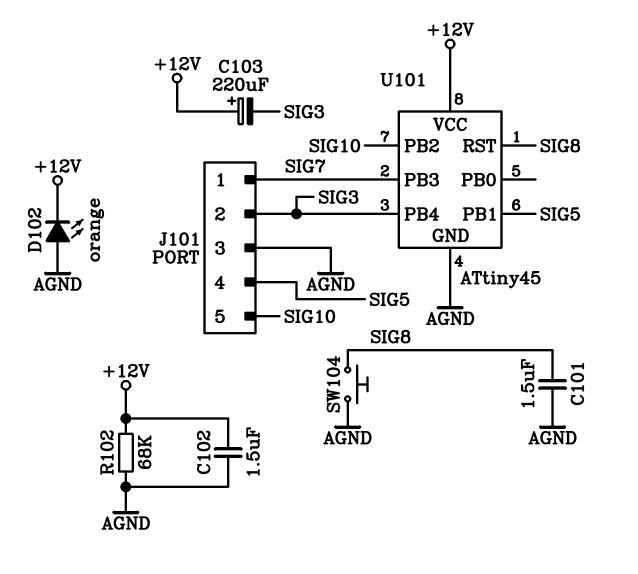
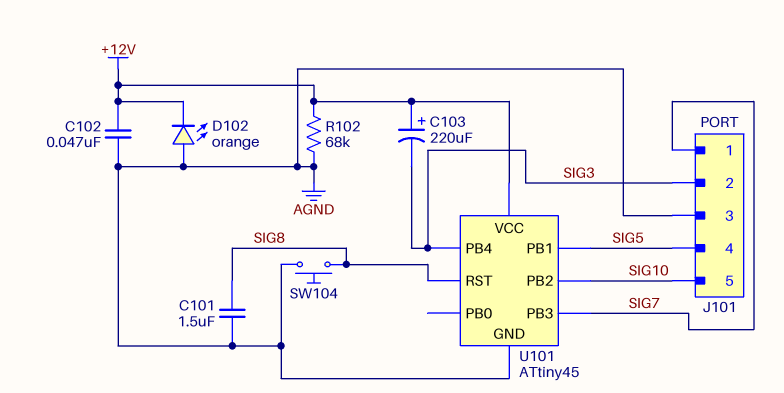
C102: 1.5uF (+12V, AGND) -> 47nF (+12V, AGND)

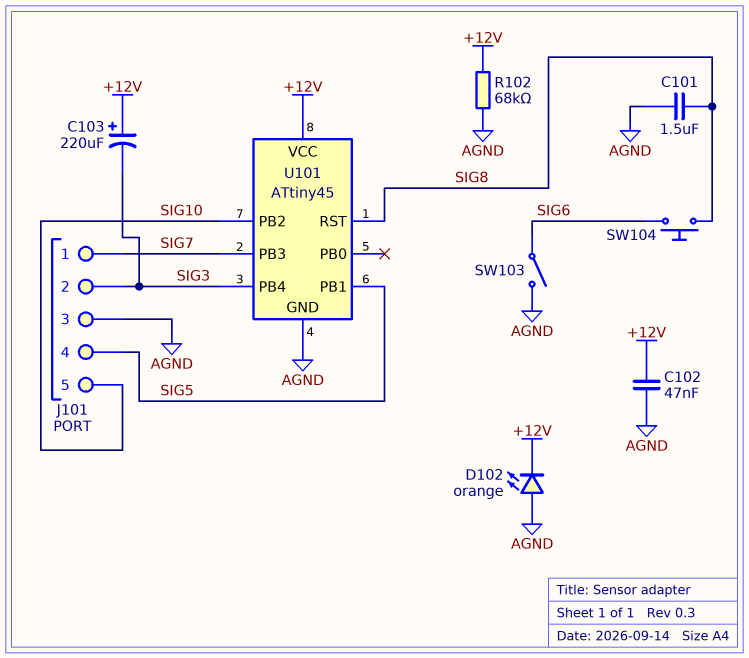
SW103: none -> switch (AGND, SIG6)
SW104: button (AGND, SIG8) -> button (SIG6, SIG8)

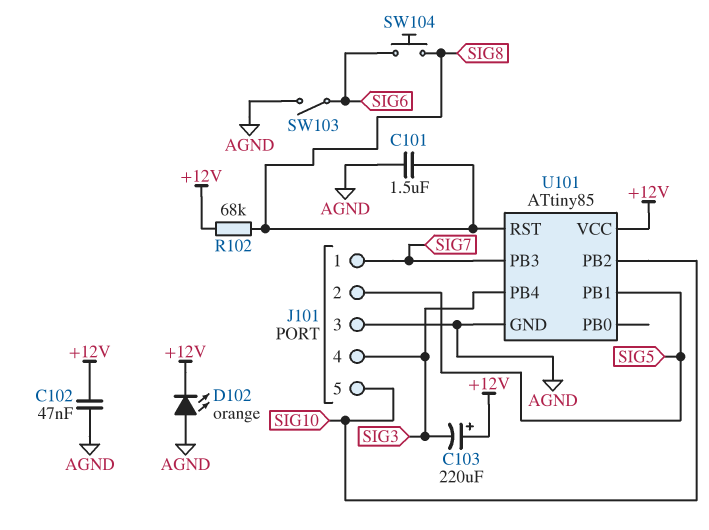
J101 pin 2: SIG3 -> SIG5
J101 pin 4: SIG5 -> SIG3
R102: 68k (+12V, AGND) -> 68k (+12V, SIG8)
U101: ATtiny45 -> ATtiny85

